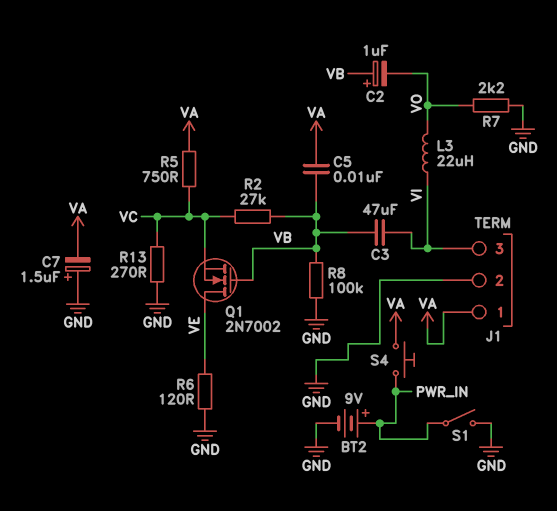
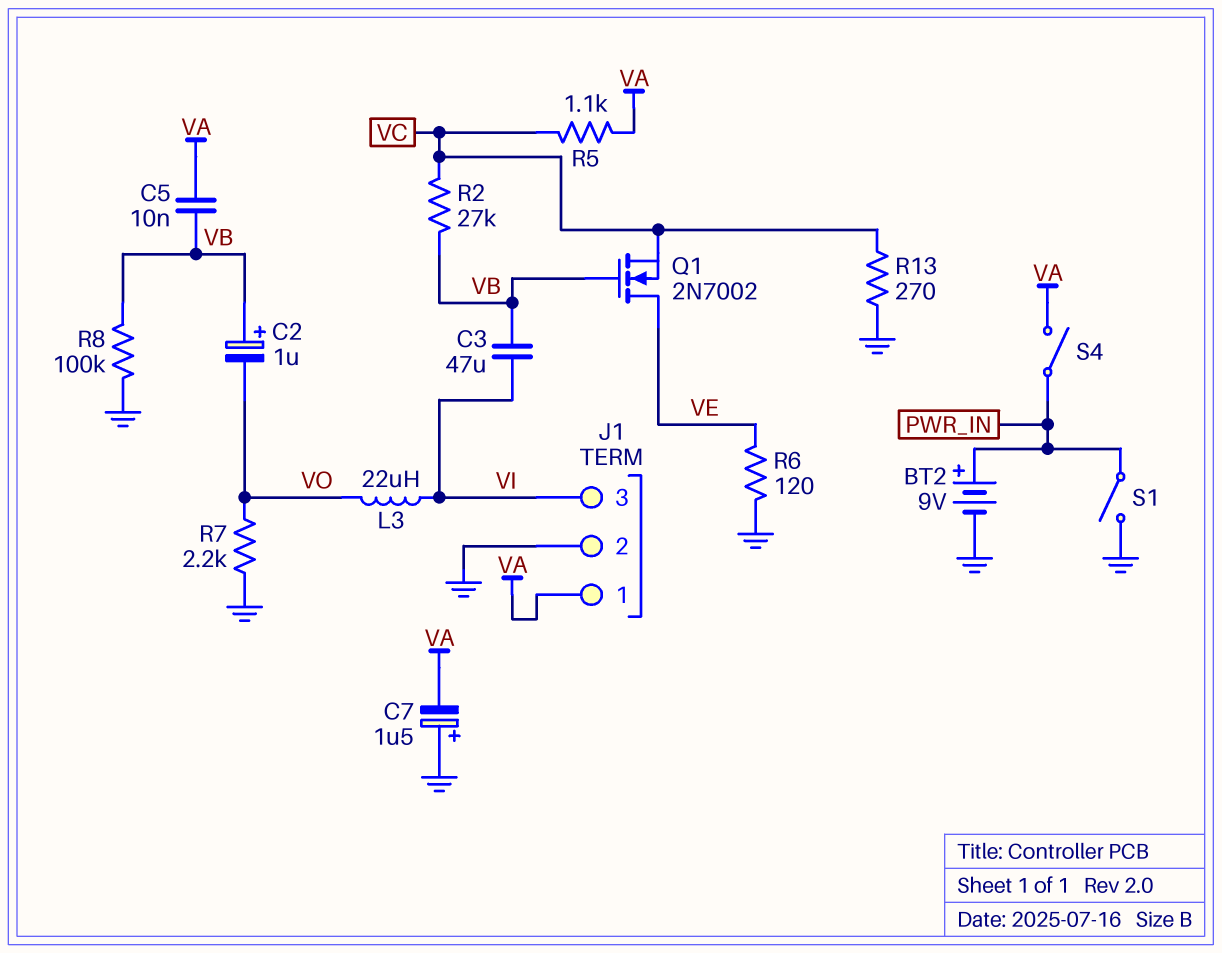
R5: 750 (VA, VC) -> 1.1k (VA, VC)
S4: button (PWR_IN, VA) -> switch (PWR_IN, VA)

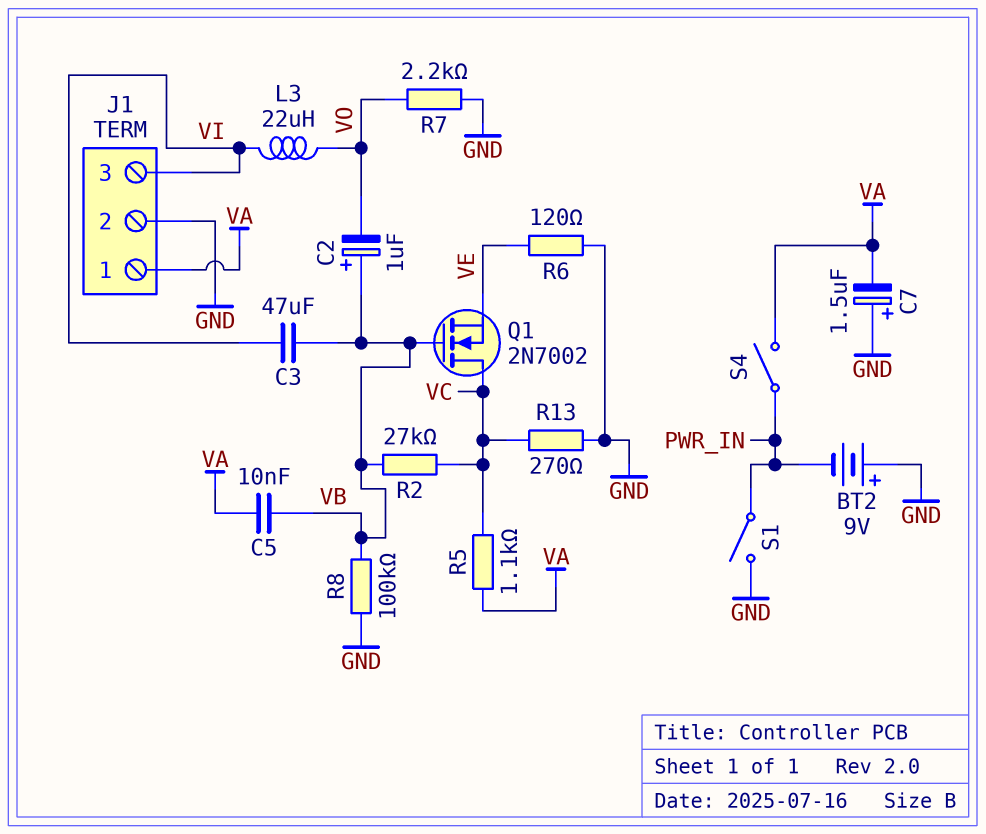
BT2: 9V (plus PWR_IN, minus GND) -> 9V (plus GND, minus PWR_IN)
Q1: NMOS 2N7002 (G VB, D VE, S VC) -> NMOS 2N7002 (G VB, D VC, S VE)

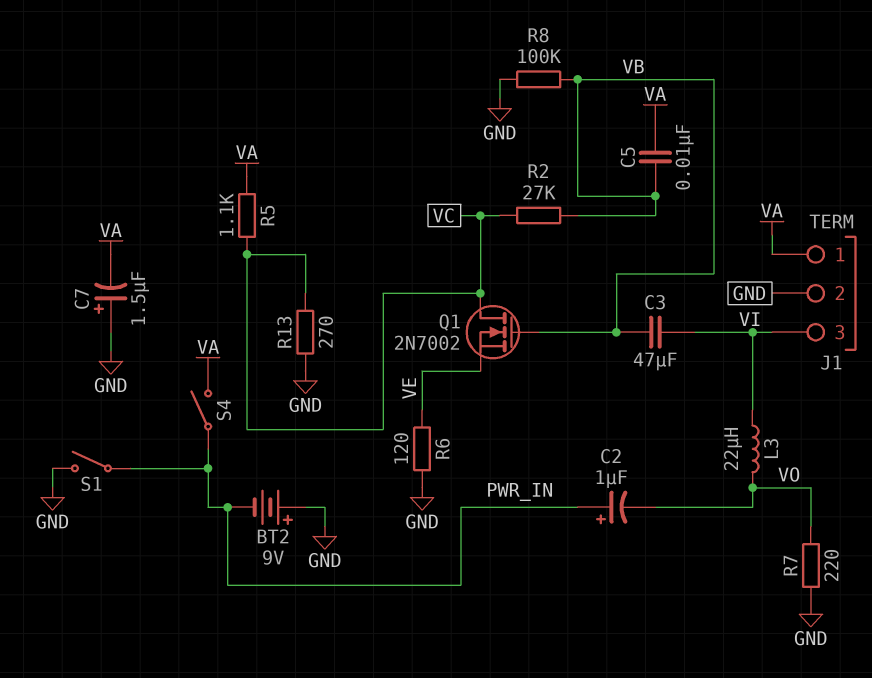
C2: 1uF (plus VB, minus VO) -> 1uF (plus PWR_IN, minus VO)
R7: 2.2k (GND, VO) -> 220 (GND, VO)

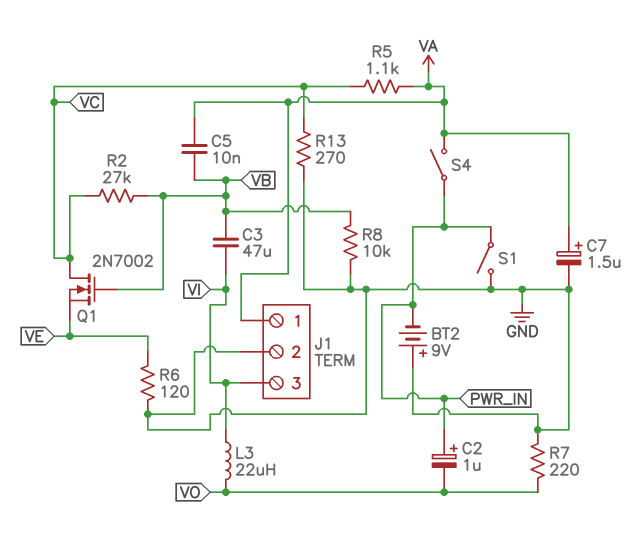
C7: 1.5uF (plus GND, minus VA) -> 1.5uF (plus VA, minus GND)
R8: 100k (GND, VB) -> 10k (GND, VB)

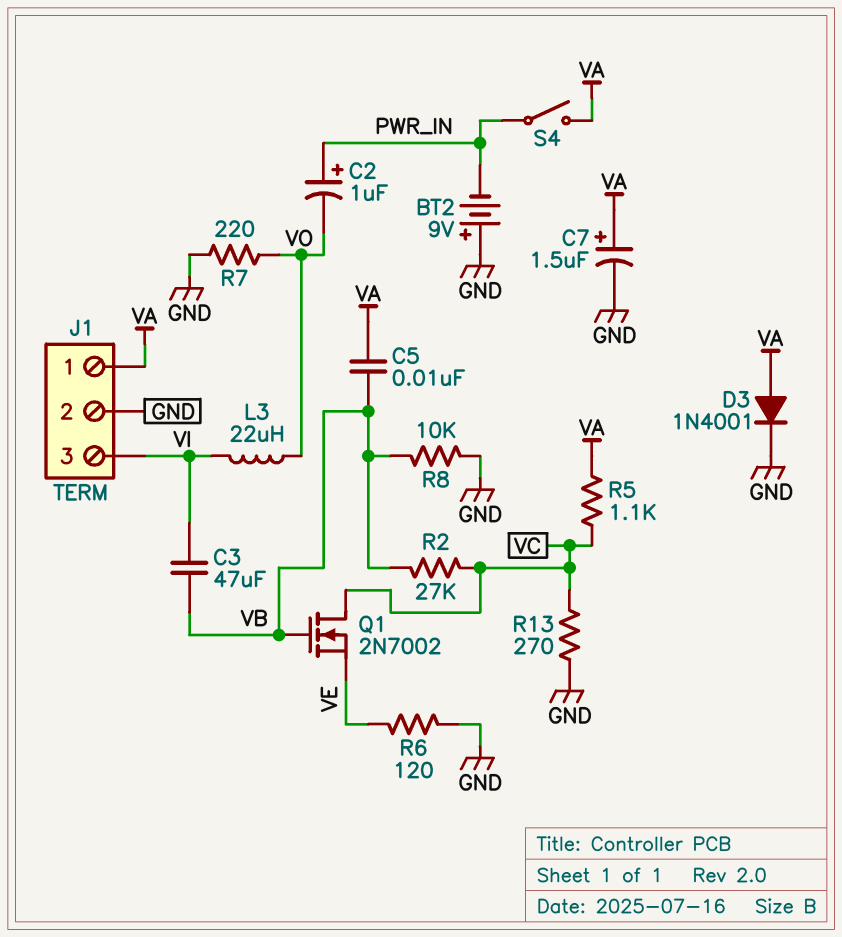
D3: none -> diode 1N4001 (A VA, K GND)
S1: switch (GND, PWR_IN) -> none

